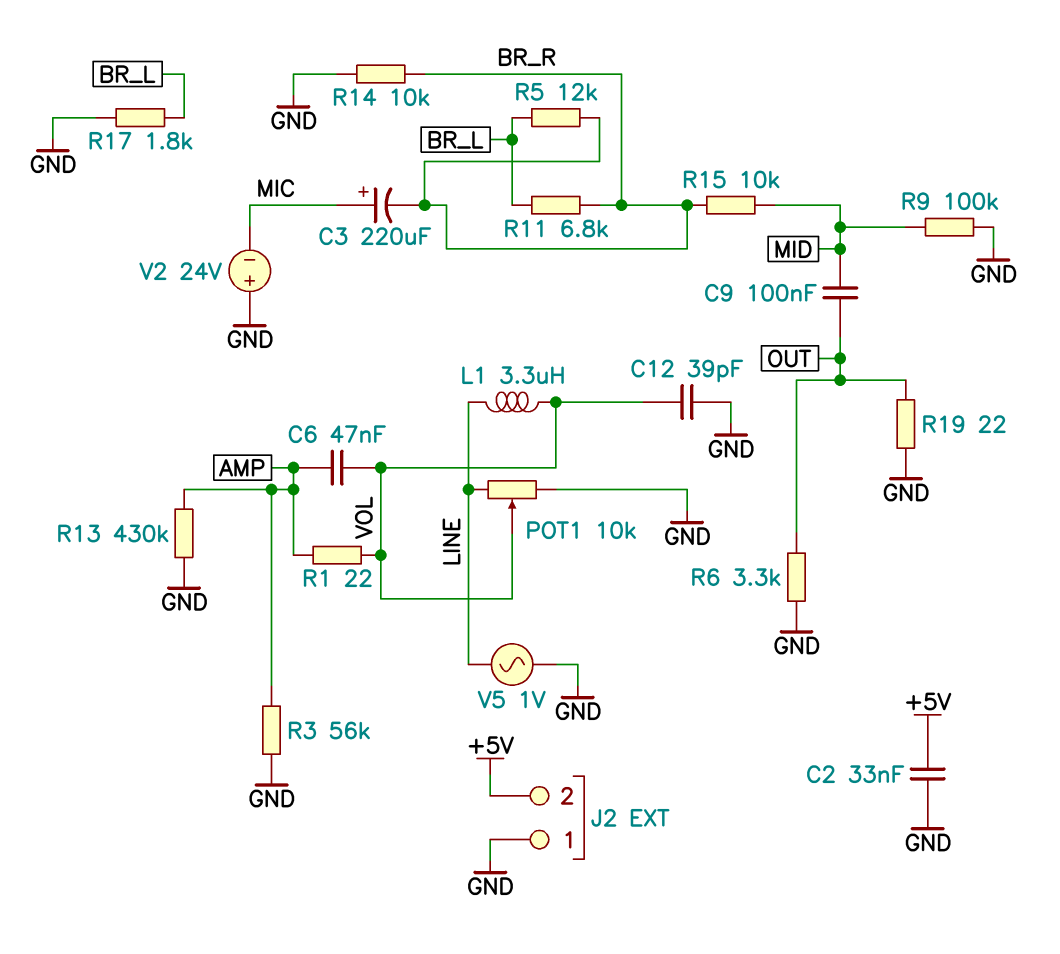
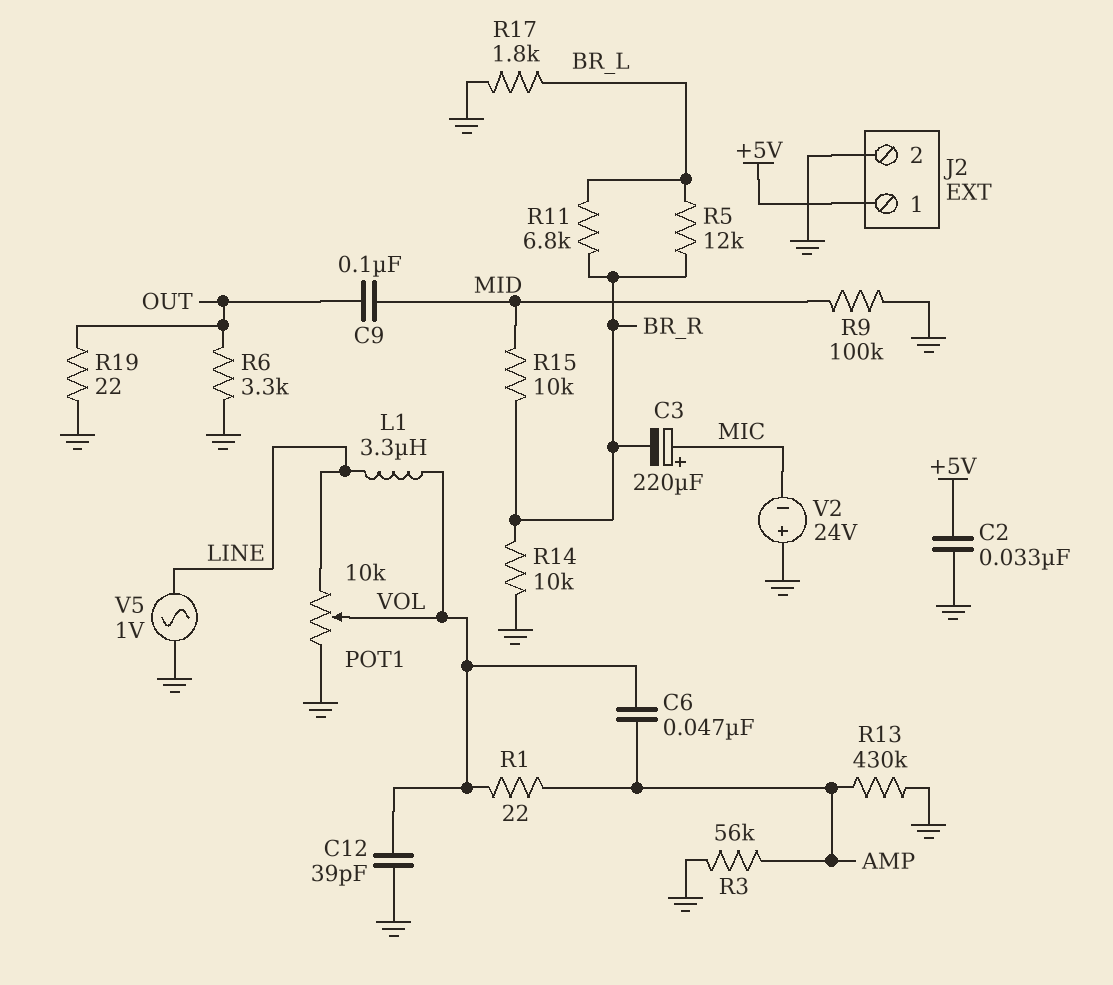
J2 pin 1: GND -> +5V
J2 pin 2: +5V -> GND

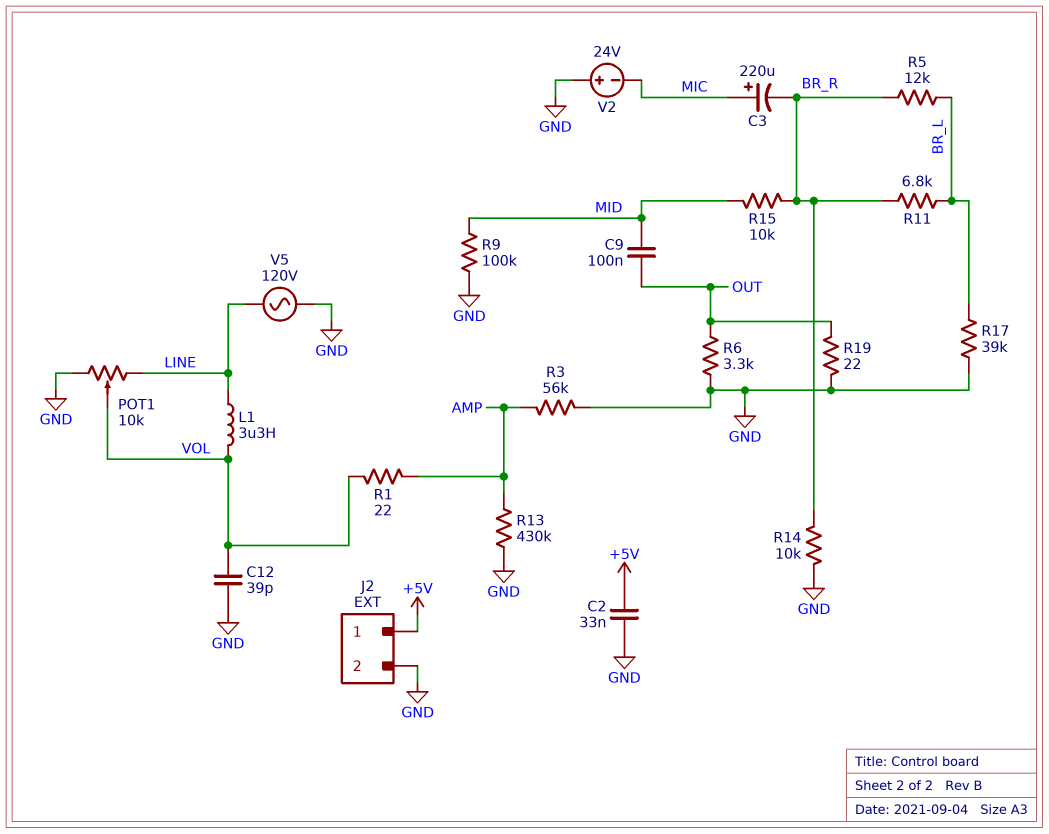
C6: 47nF (AMP, VOL) -> none
R17: 1.8k (BR_L, GND) -> 39k (BR_L, GND)
V5: AC 1V (GND, LINE) -> AC 120V (GND, LINE)

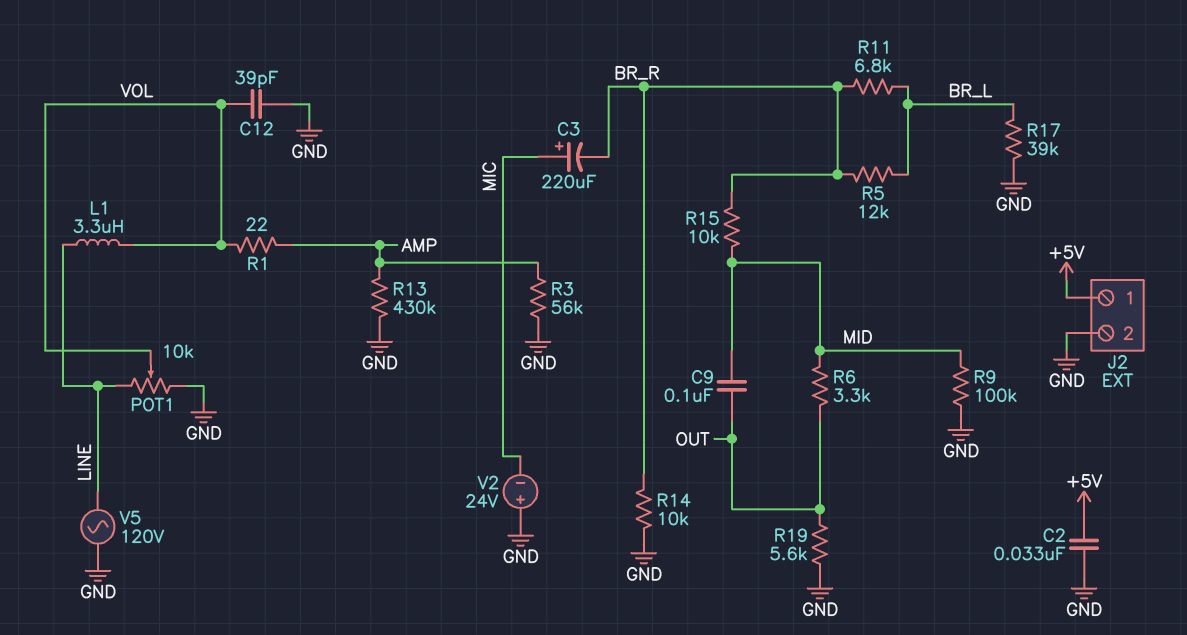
R6: 3.3k (GND, OUT) -> 3.3k (MID, OUT)
R19: 22 (GND, OUT) -> 5.6k (GND, OUT)

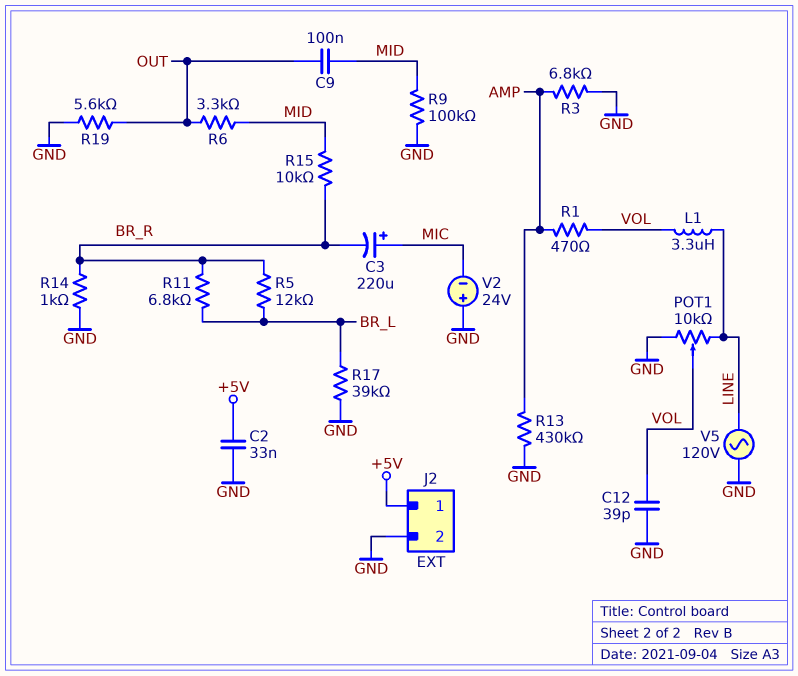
R1: 22 (AMP, VOL) -> 470 (AMP, VOL)
R3: 56k (AMP, GND) -> 6.8k (AMP, GND)
R14: 10k (BR_R, GND) -> 1k (BR_R, GND)

